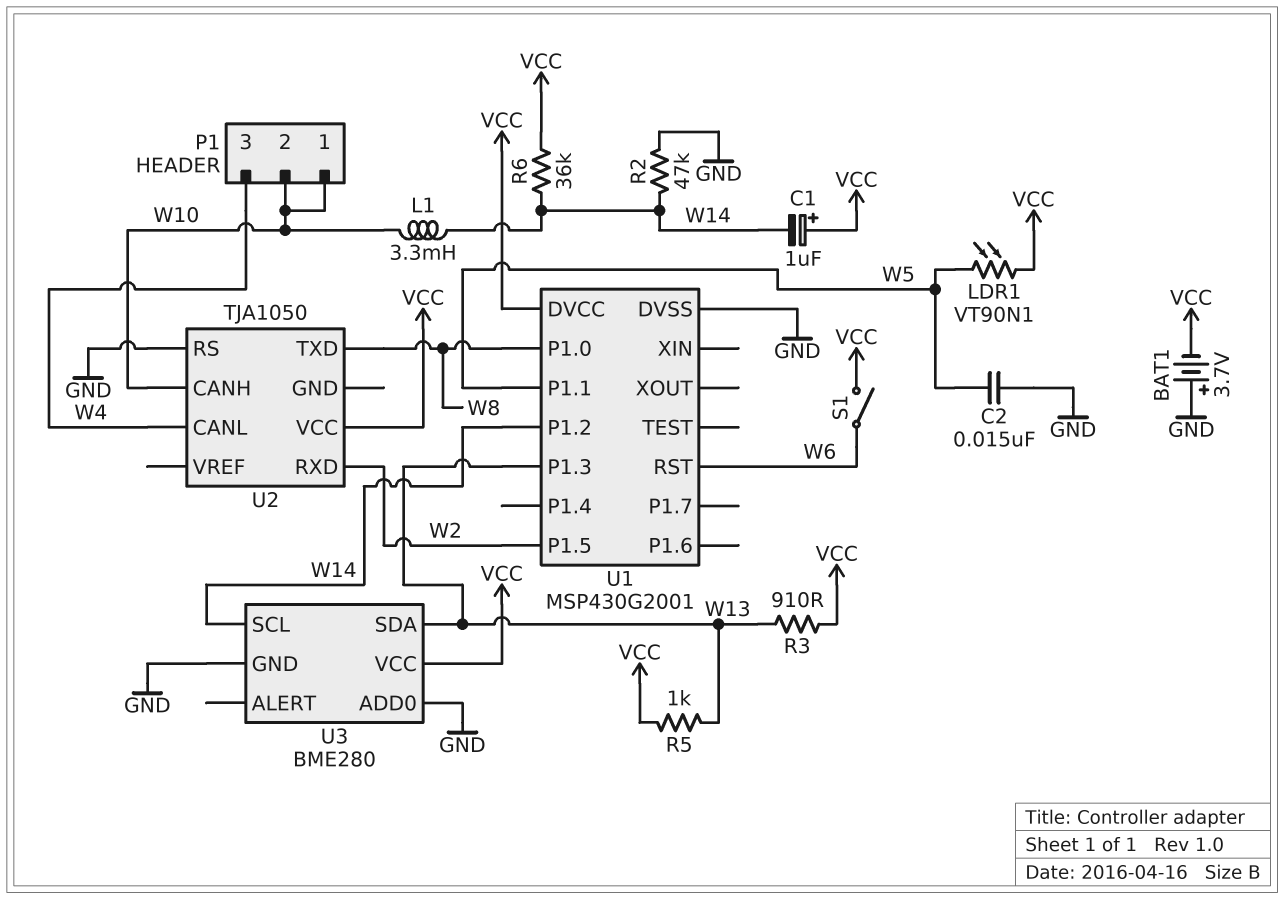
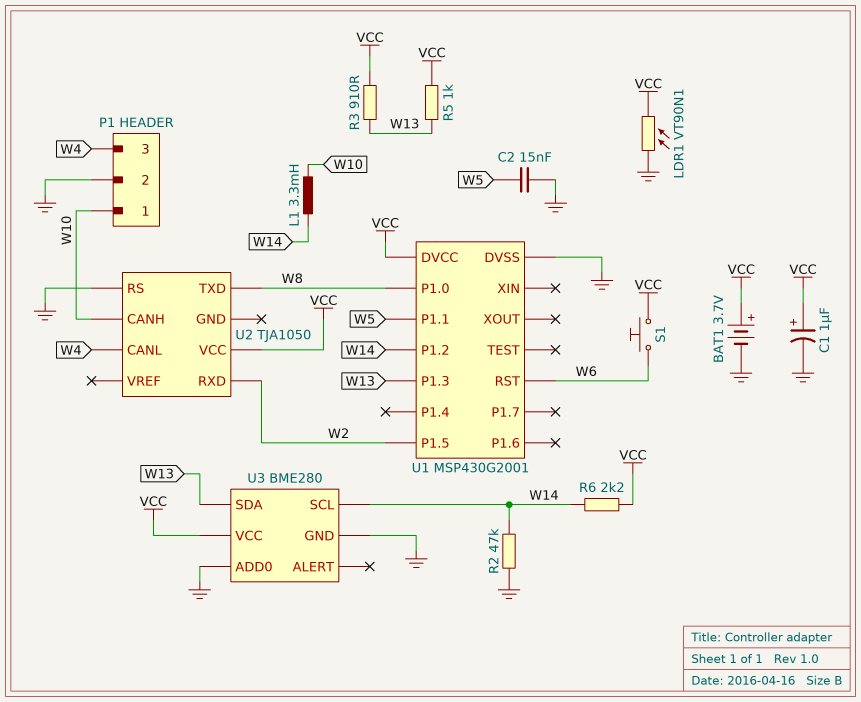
BAT1: 3.7V (plus GND, minus VCC) -> 3.7V (plus VCC, minus GND)
C1: 1uF (plus VCC, minus W14) -> 1uF (plus VCC, minus GND)
LDR1: VT90N1 (VCC, W5) -> VT90N1 (GND, VCC)
P1 pin 2: W10 -> GND
R6: 36k (VCC, W14) -> 2.2k (VCC, W14)
S1: switch (VCC, W6) -> button (VCC, W6)

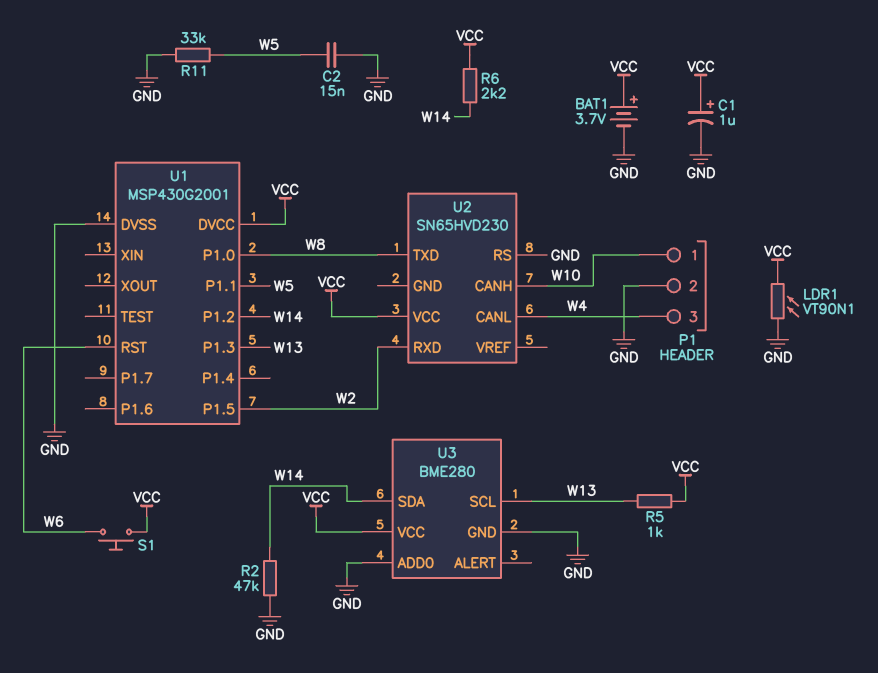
L1: 3.3mH (W10, W14) -> none
R3: 910 (VCC, W13) -> none
R11: none -> 33k (GND, W5)
U2: TJA1050 -> SN65HVD230
U3 pin SCL: W14 -> W13
U3 pin SDA: W13 -> W14

